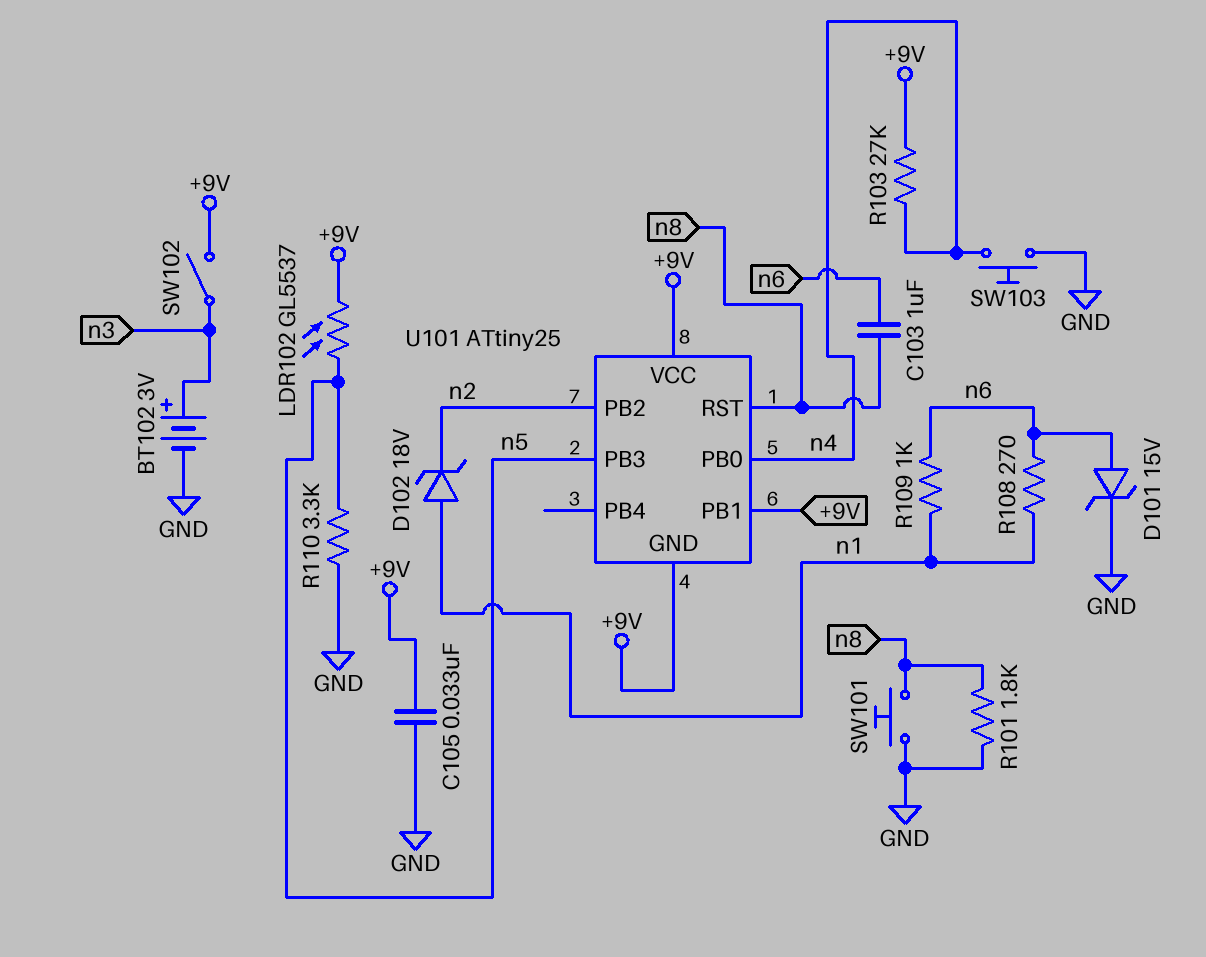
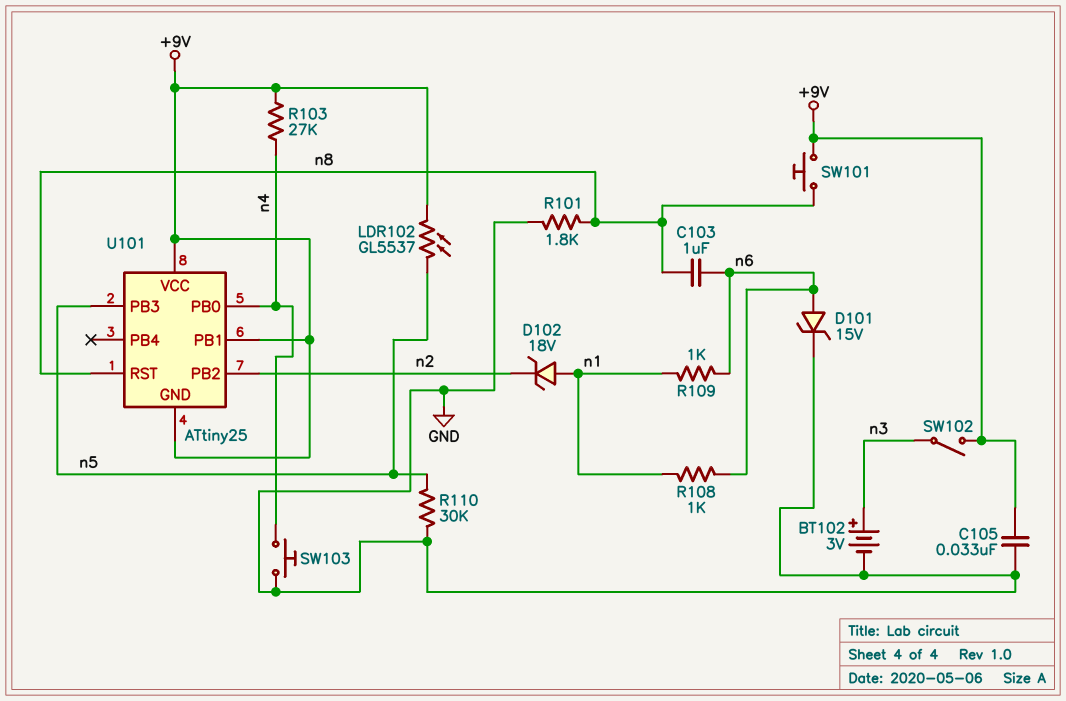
R108: 270 (n1, n6) -> 1k (n1, n6)
R110: 3.3k (GND, n5) -> 30k (GND, n5)
SW101: button (GND, n8) -> button (+9V, n8)

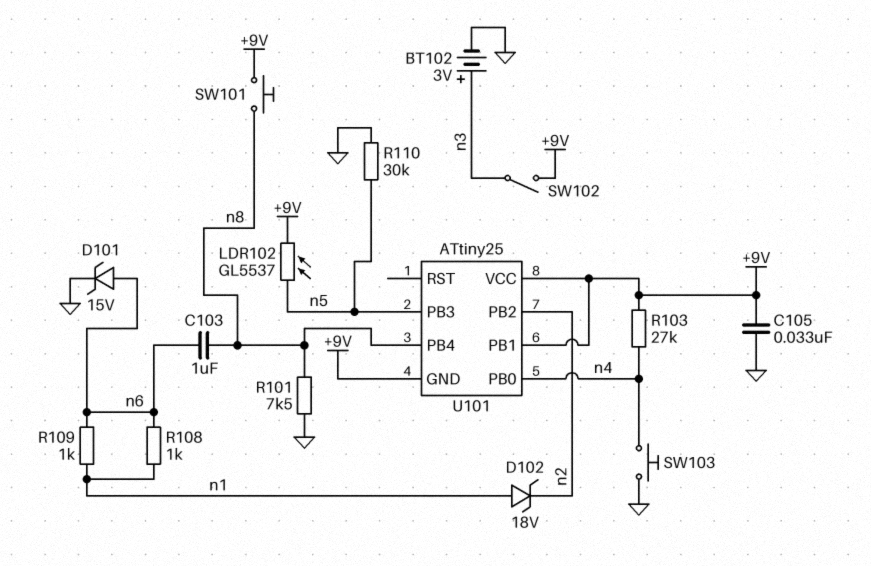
R101: 1.8k (GND, n8) -> 7.5k (GND, n8)
U101 pin PB4: none -> n8
U101 pin RST: n8 -> none

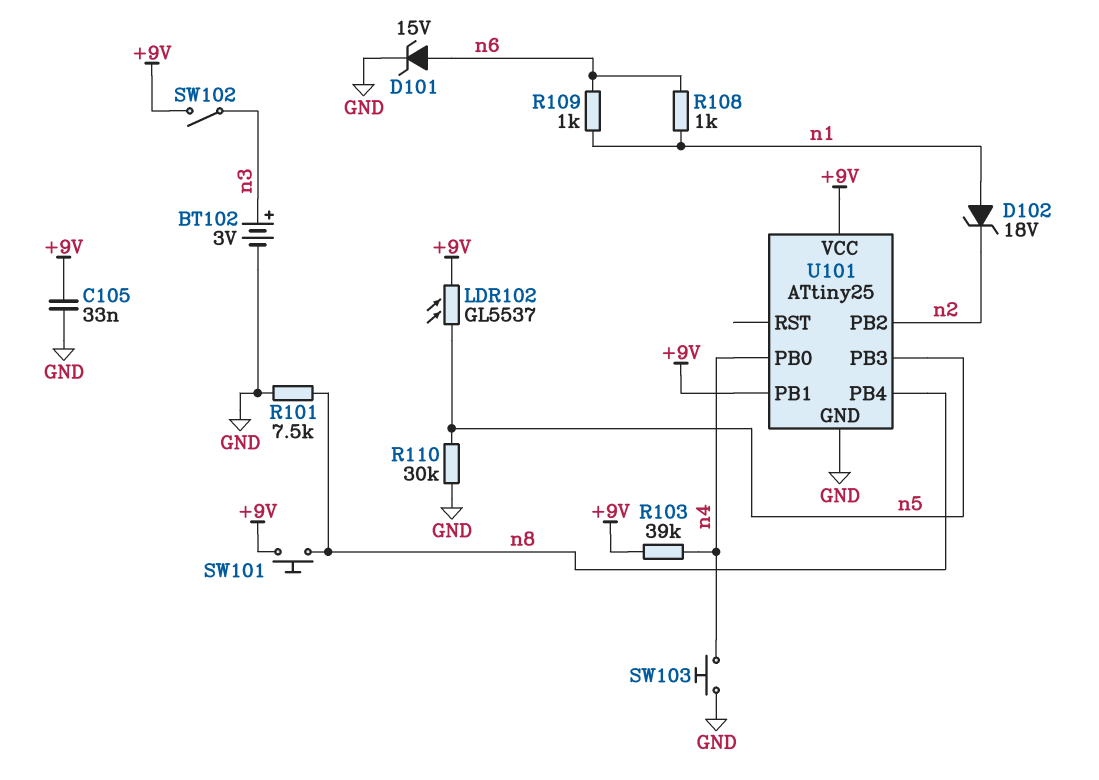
C103: 1uF (n6, n8) -> none
R103: 27k (+9V, n4) -> 39k (+9V, n4)
U101 pin GND: +9V -> GND

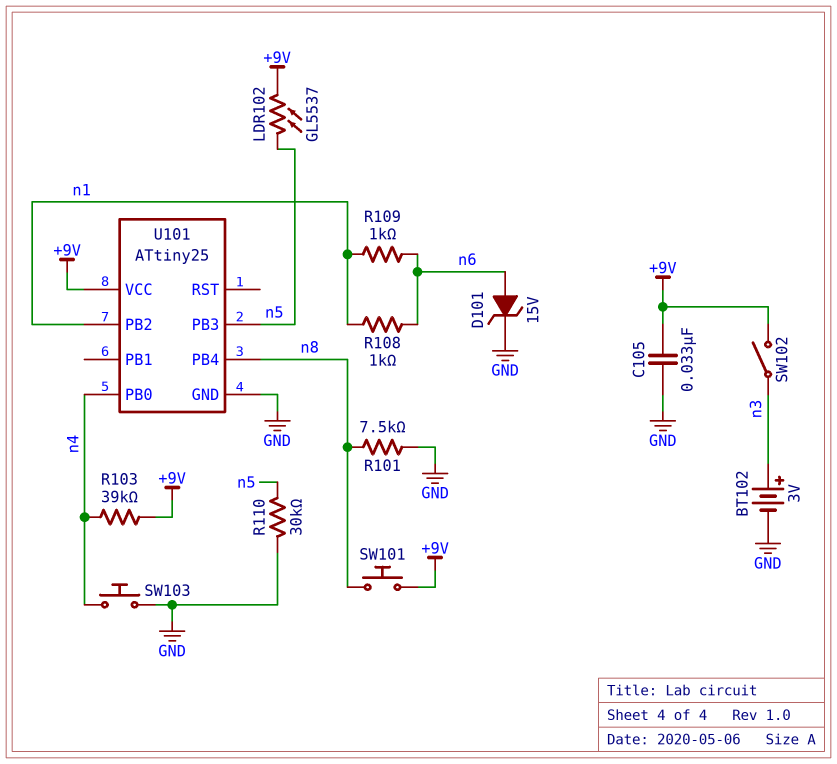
D102: zener 18V (A n1, K n2) -> none
U101 pin PB1: +9V -> none
U101 pin PB2: n2 -> n1

